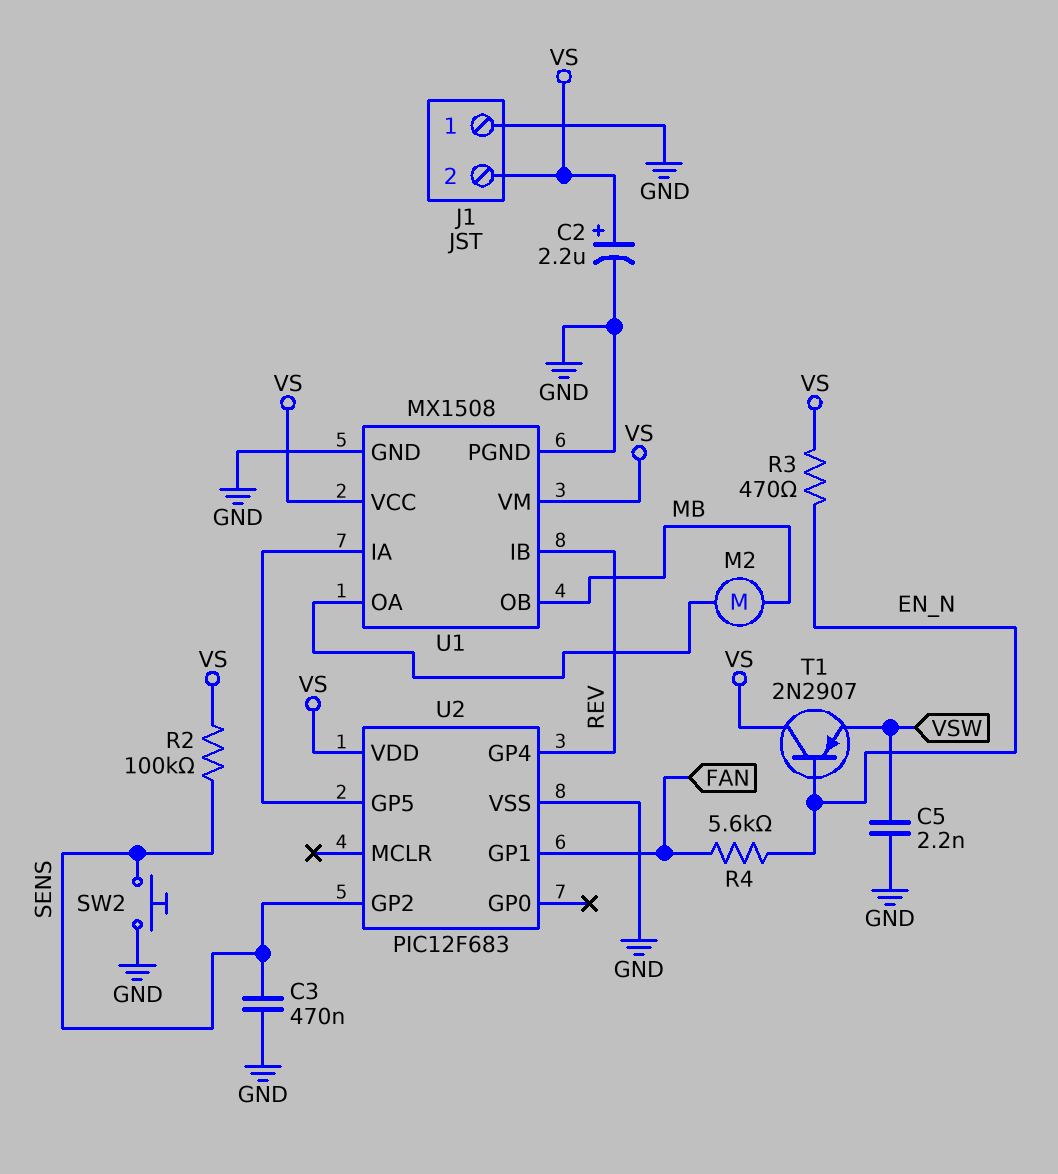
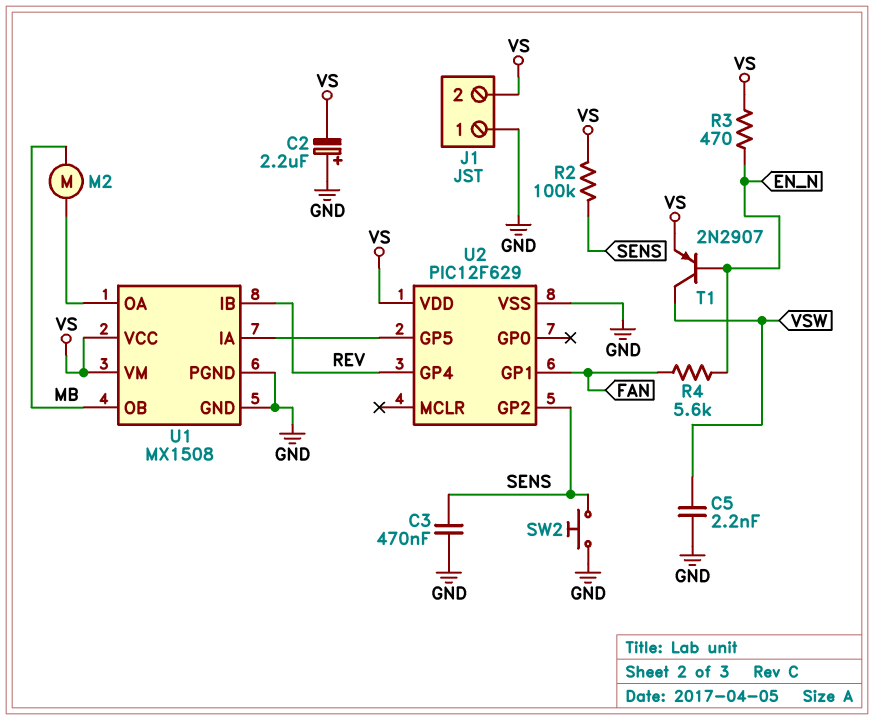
C2: 2.2uF (plus VS, minus GND) -> 2.2uF (plus GND, minus VS)
T1: PNP 2N2907 (B EN_N, C VS, E VSW) -> PNP 2N2907 (B EN_N, C VSW, E VS)
U2: PIC12F683 -> PIC12F629

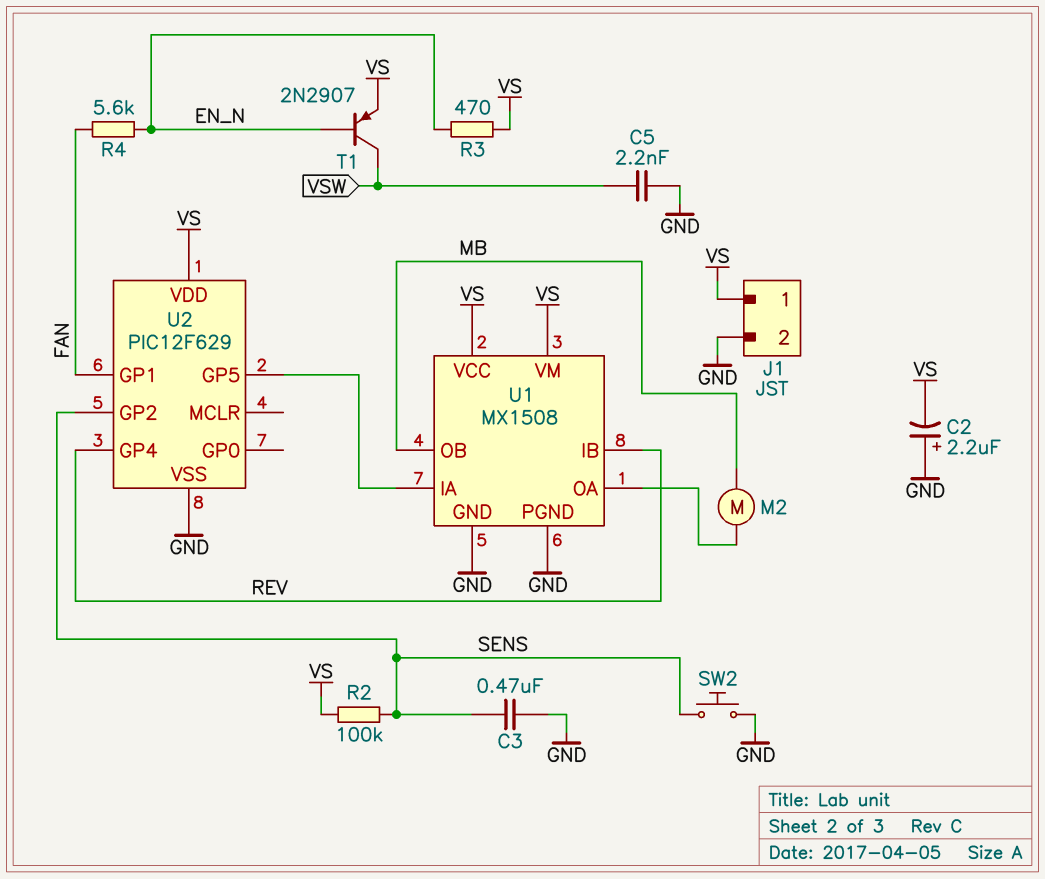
J1 pin 1: GND -> VS
J1 pin 2: VS -> GND

